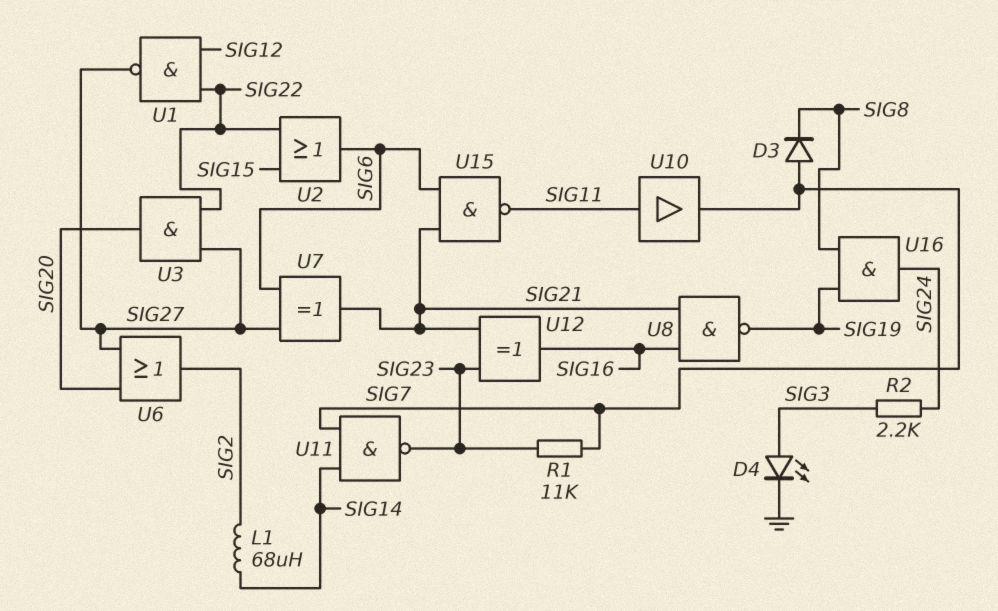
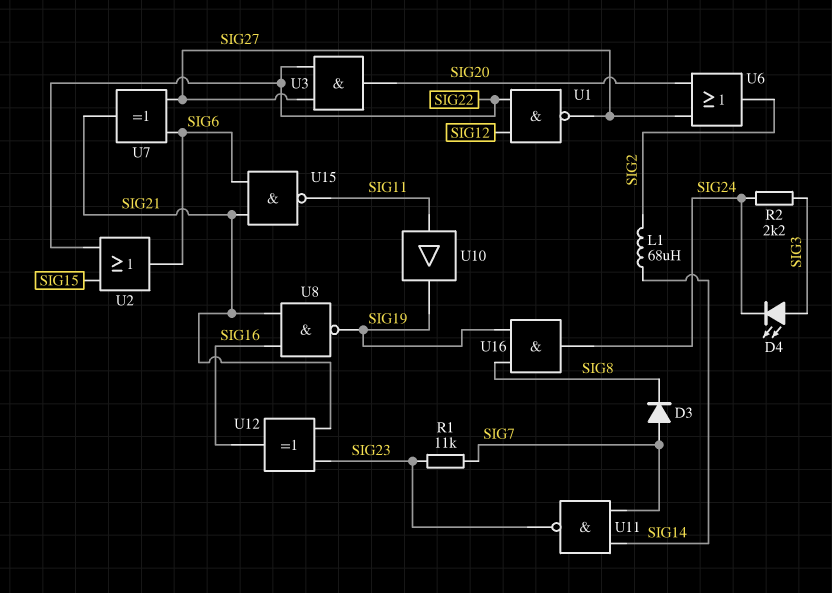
D4: LED (A SIG3, K GND) -> LED (A SIG3, K SIG24)
U10: buffer (in SIG11, out SIG7) -> buffer (in SIG11, out SIG19)

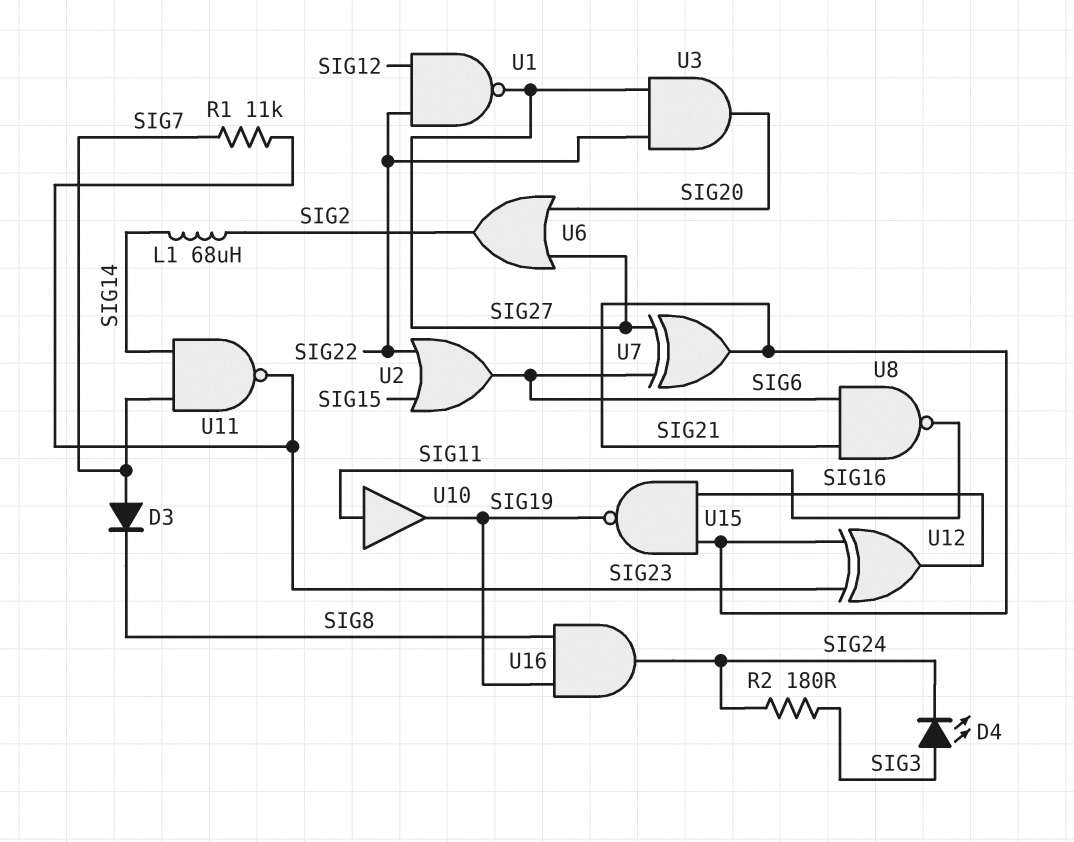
R2: 2.2k (SIG3, SIG24) -> 180 (SIG3, SIG24)
U8: NAND (in SIG16, in SIG21, out SIG19) -> NAND (in SIG6, in SIG21, out SIG11)
U15: NAND (in SIG6, in SIG21, out SIG11) -> NAND (in SIG16, in SIG21, out SIG19)

